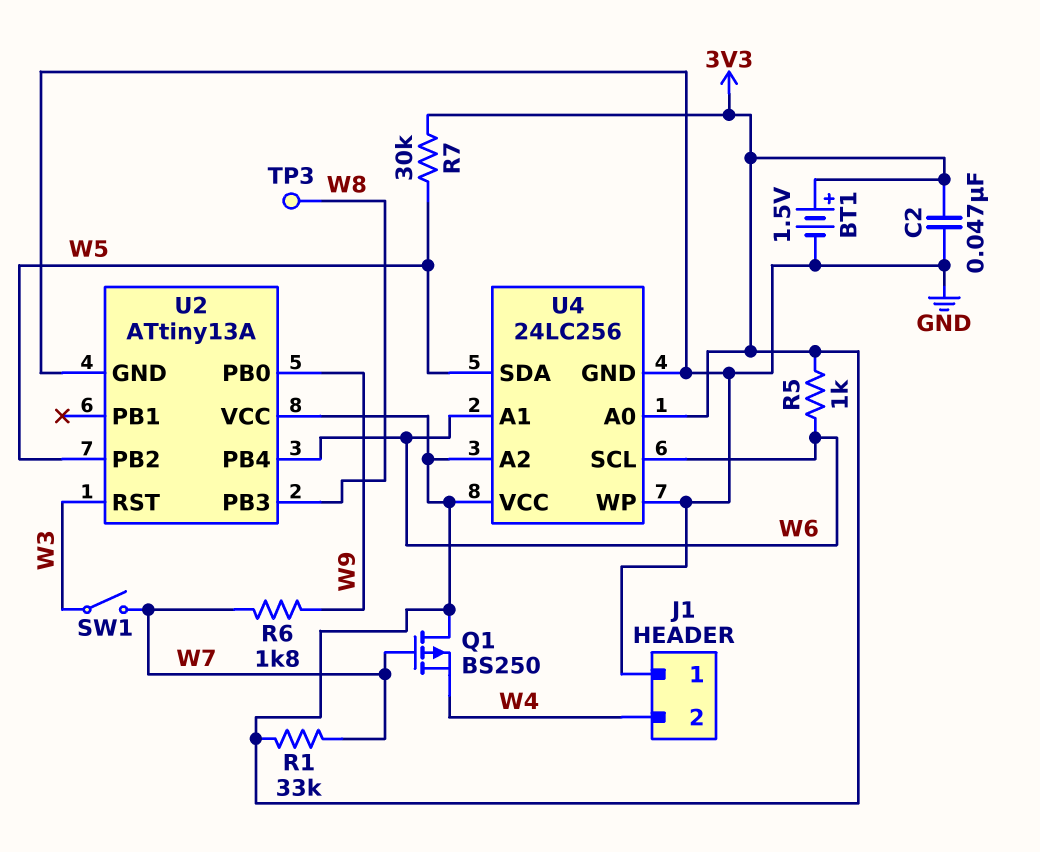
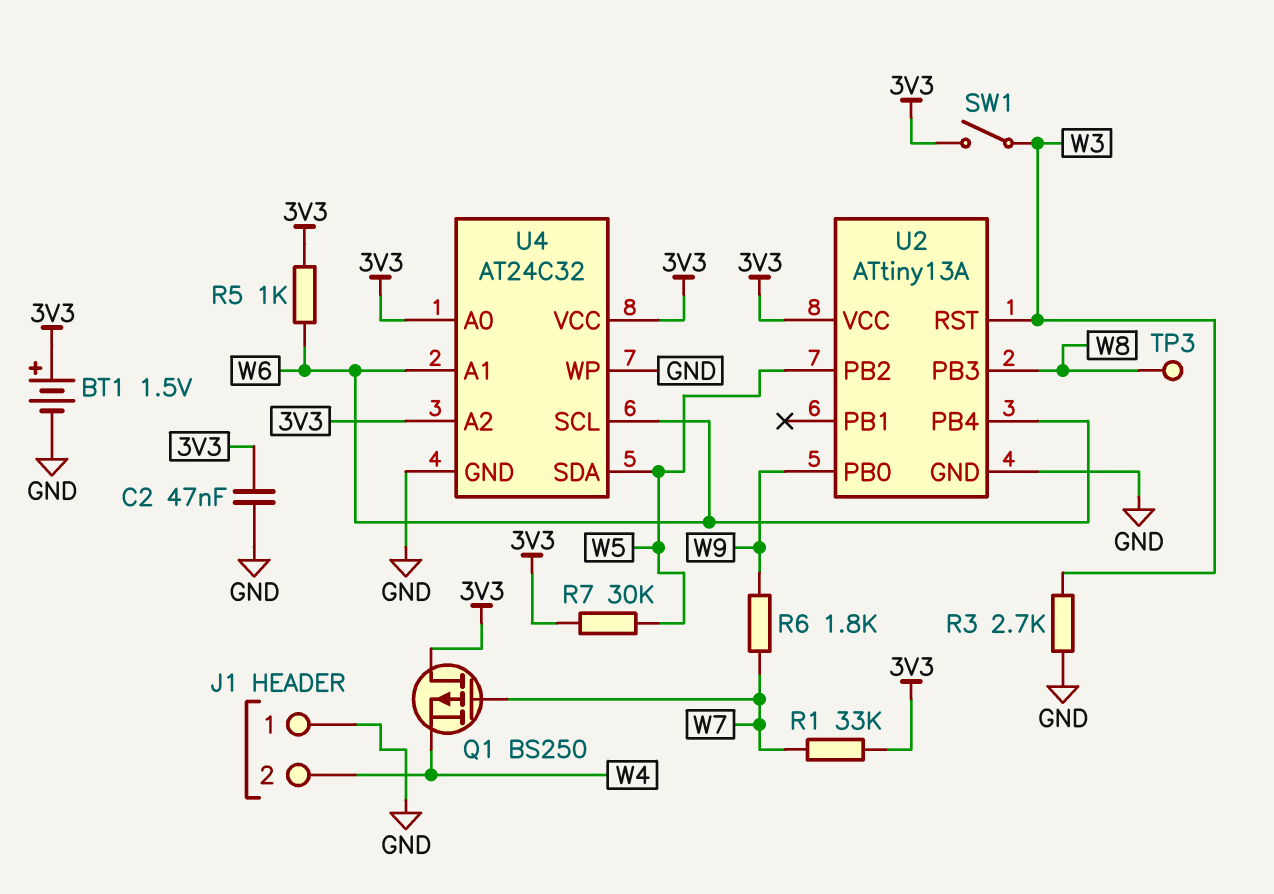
R3: none -> 2.7k (GND, W3)
SW1: switch (W3, W7) -> switch (3V3, W3)
U4: 24LC256 -> AT24C32

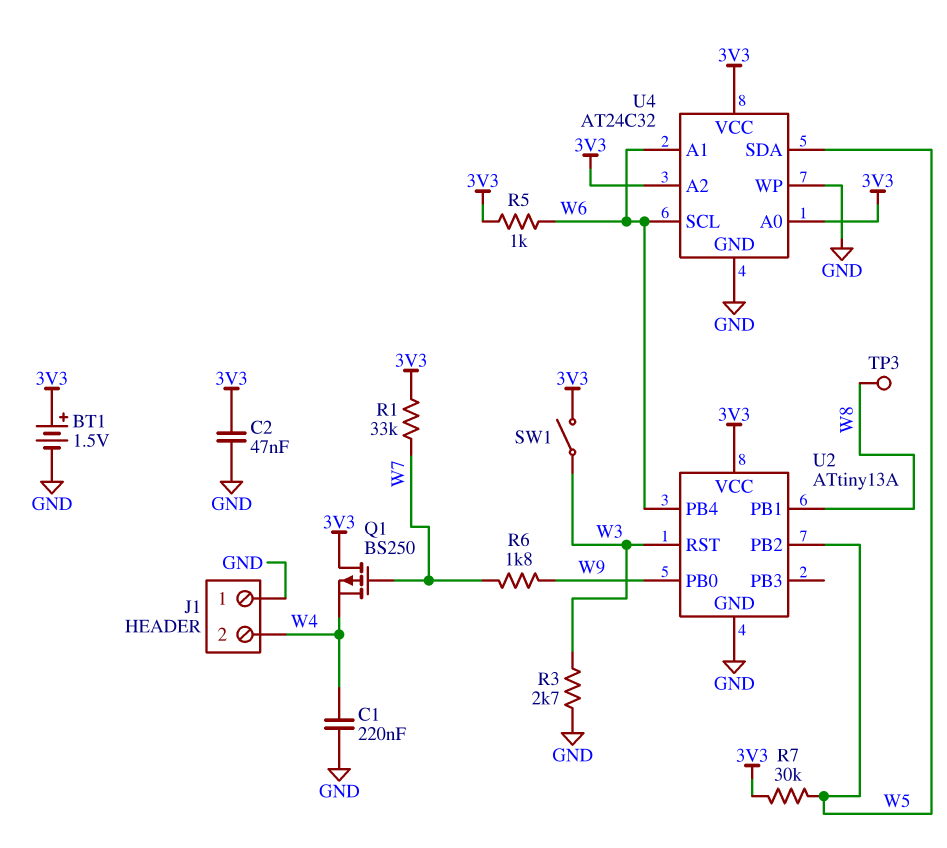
C1: none -> 220nF (GND, W4)
U2 pin PB1: none -> W8
U2 pin PB3: W8 -> none

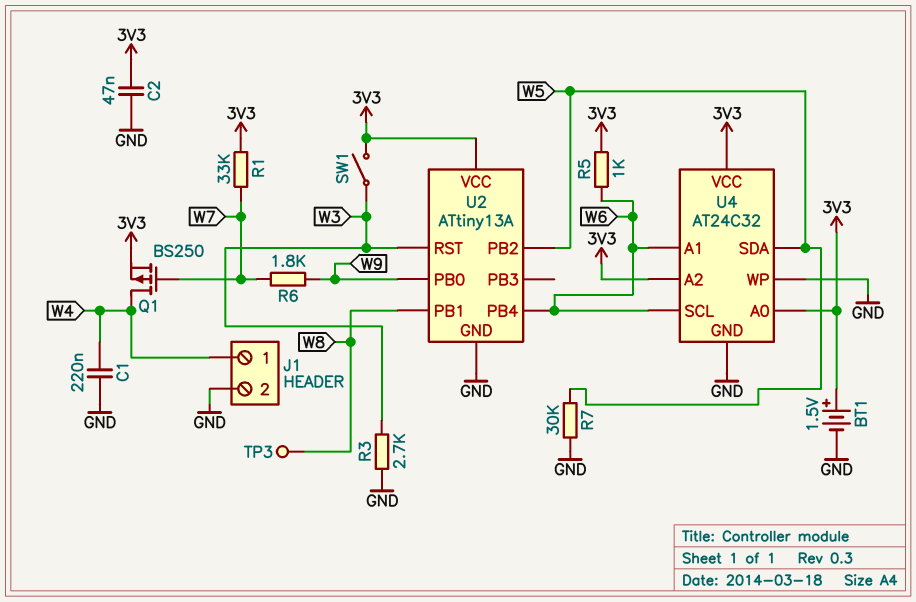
J1 pin 1: GND -> W4
J1 pin 2: W4 -> GND
Q1: PMOS BS250 (G W7, D 3V3, S W4) -> PMOS BS250 (G W7, D W4, S 3V3)
R7: 30k (3V3, W5) -> 30k (GND, W5)

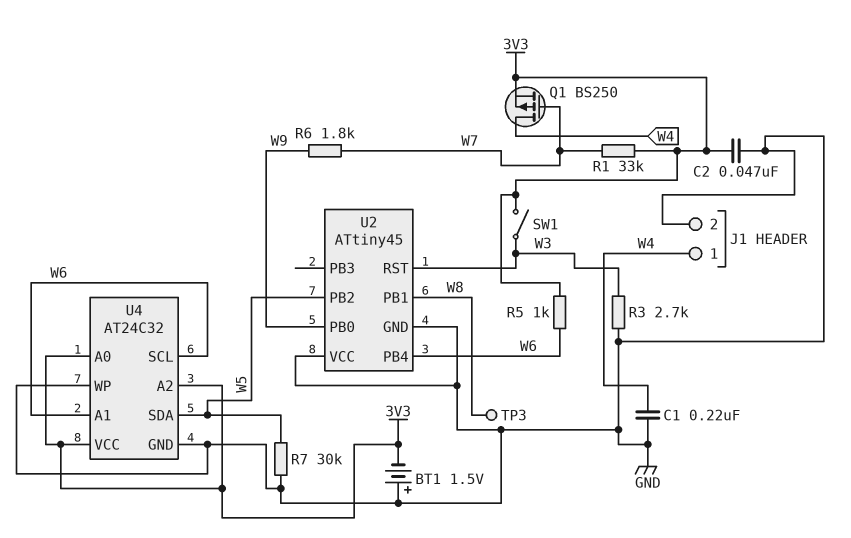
BT1: 1.5V (plus 3V3, minus GND) -> 1.5V (plus GND, minus 3V3)
U2: ATtiny13A -> ATtiny45
U2 pin VCC: 3V3 -> GND

